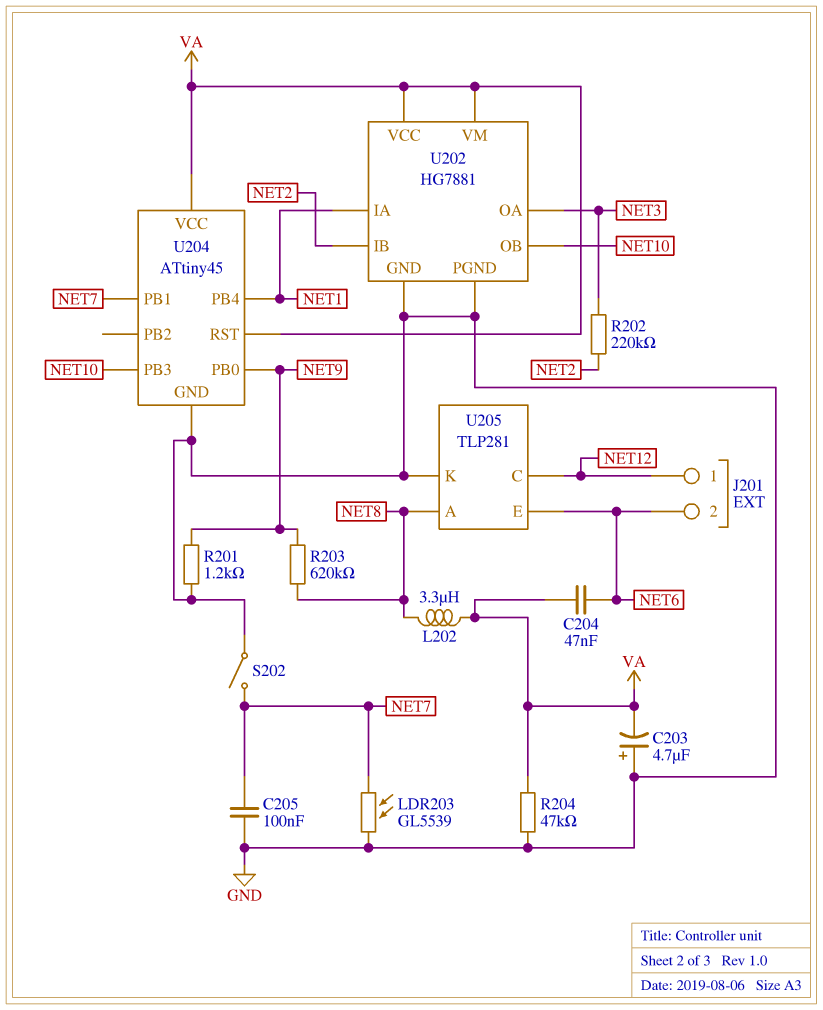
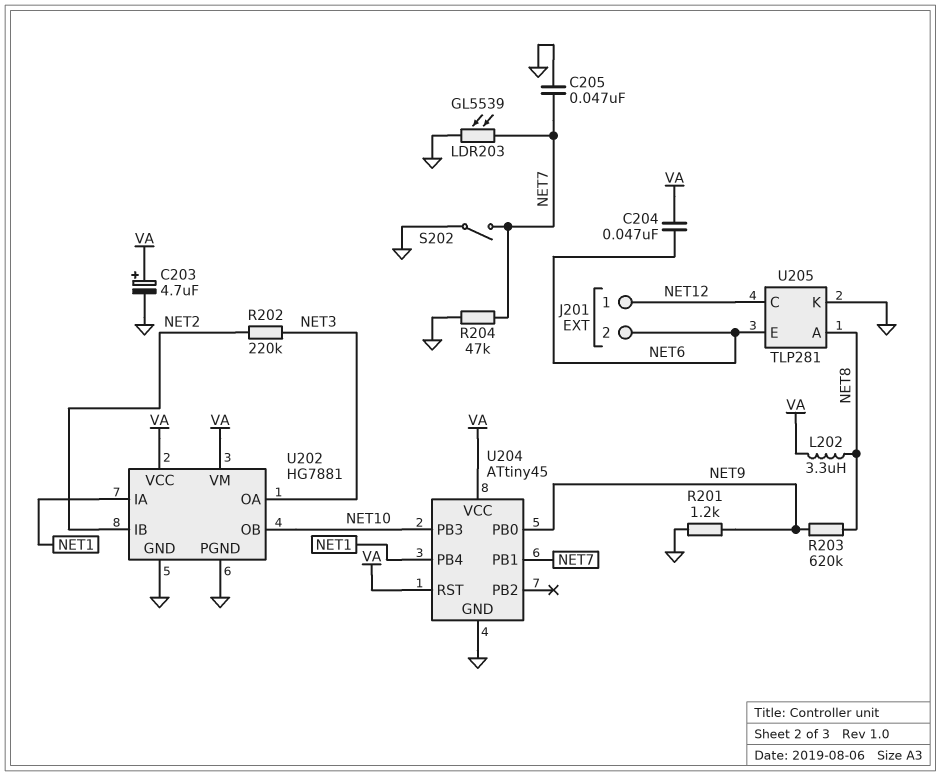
C203: 4.7uF (plus GND, minus VA) -> 4.7uF (plus VA, minus GND)
C205: 100nF (GND, NET7) -> 47nF (GND, NET7)
R204: 47k (GND, VA) -> 47k (GND, NET7)

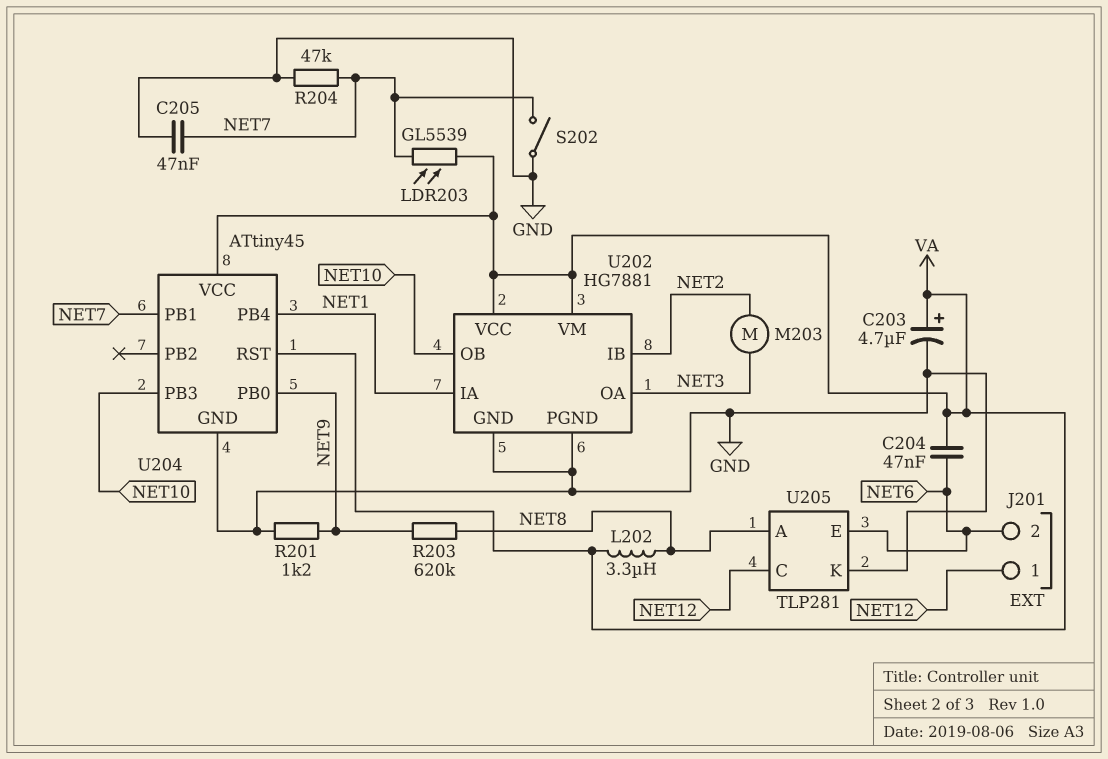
LDR203: GL5539 (GND, NET7) -> GL5539 (NET7, VA)
M203: none -> motor (NET2, NET3)
R202: 220k (NET2, NET3) -> none

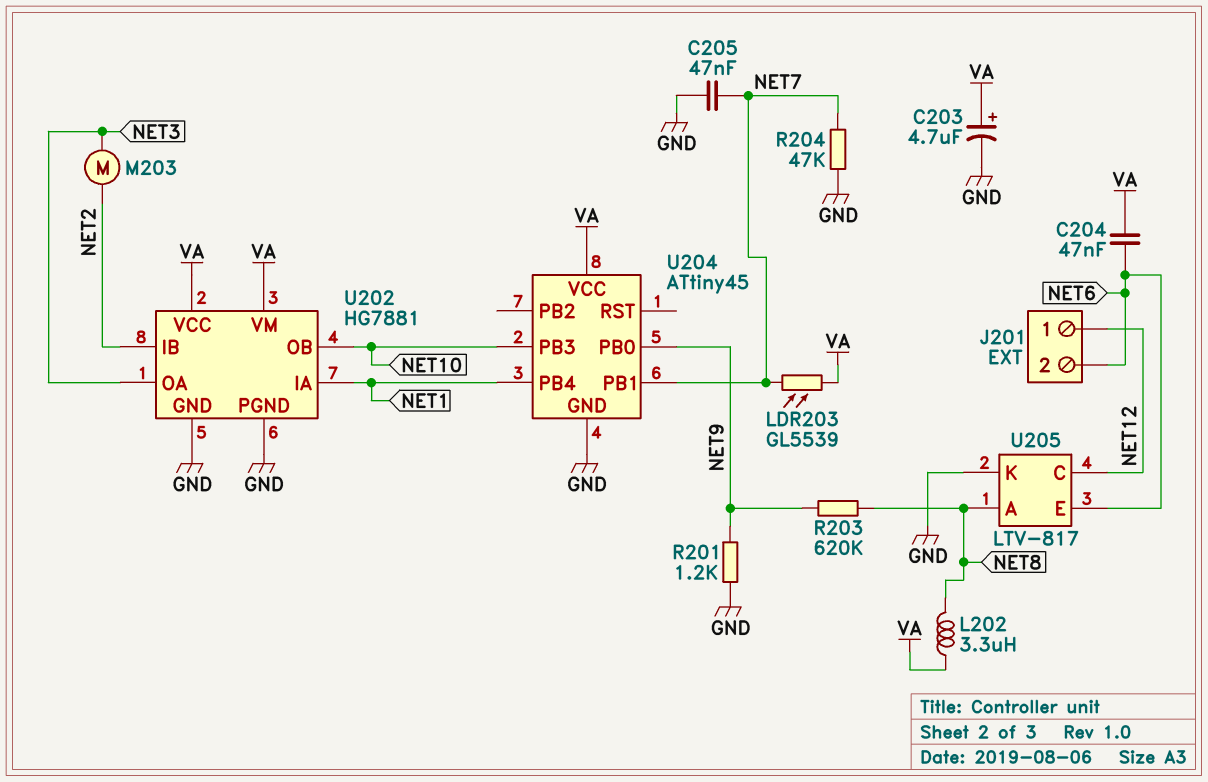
S202: switch (GND, NET7) -> none
U204 pin RST: VA -> none
U205: TLP281 -> LTV-817

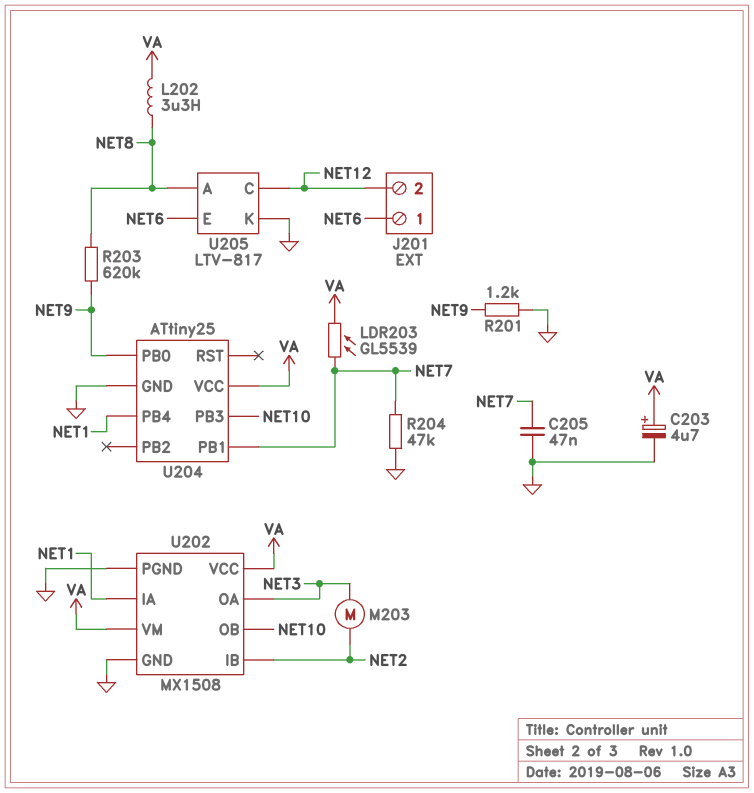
C204: 47nF (NET6, VA) -> none
J201 pin 1: NET12 -> NET6
J201 pin 2: NET6 -> NET12
U202: HG7881 -> MX1508
U204: ATtiny45 -> ATtiny25

